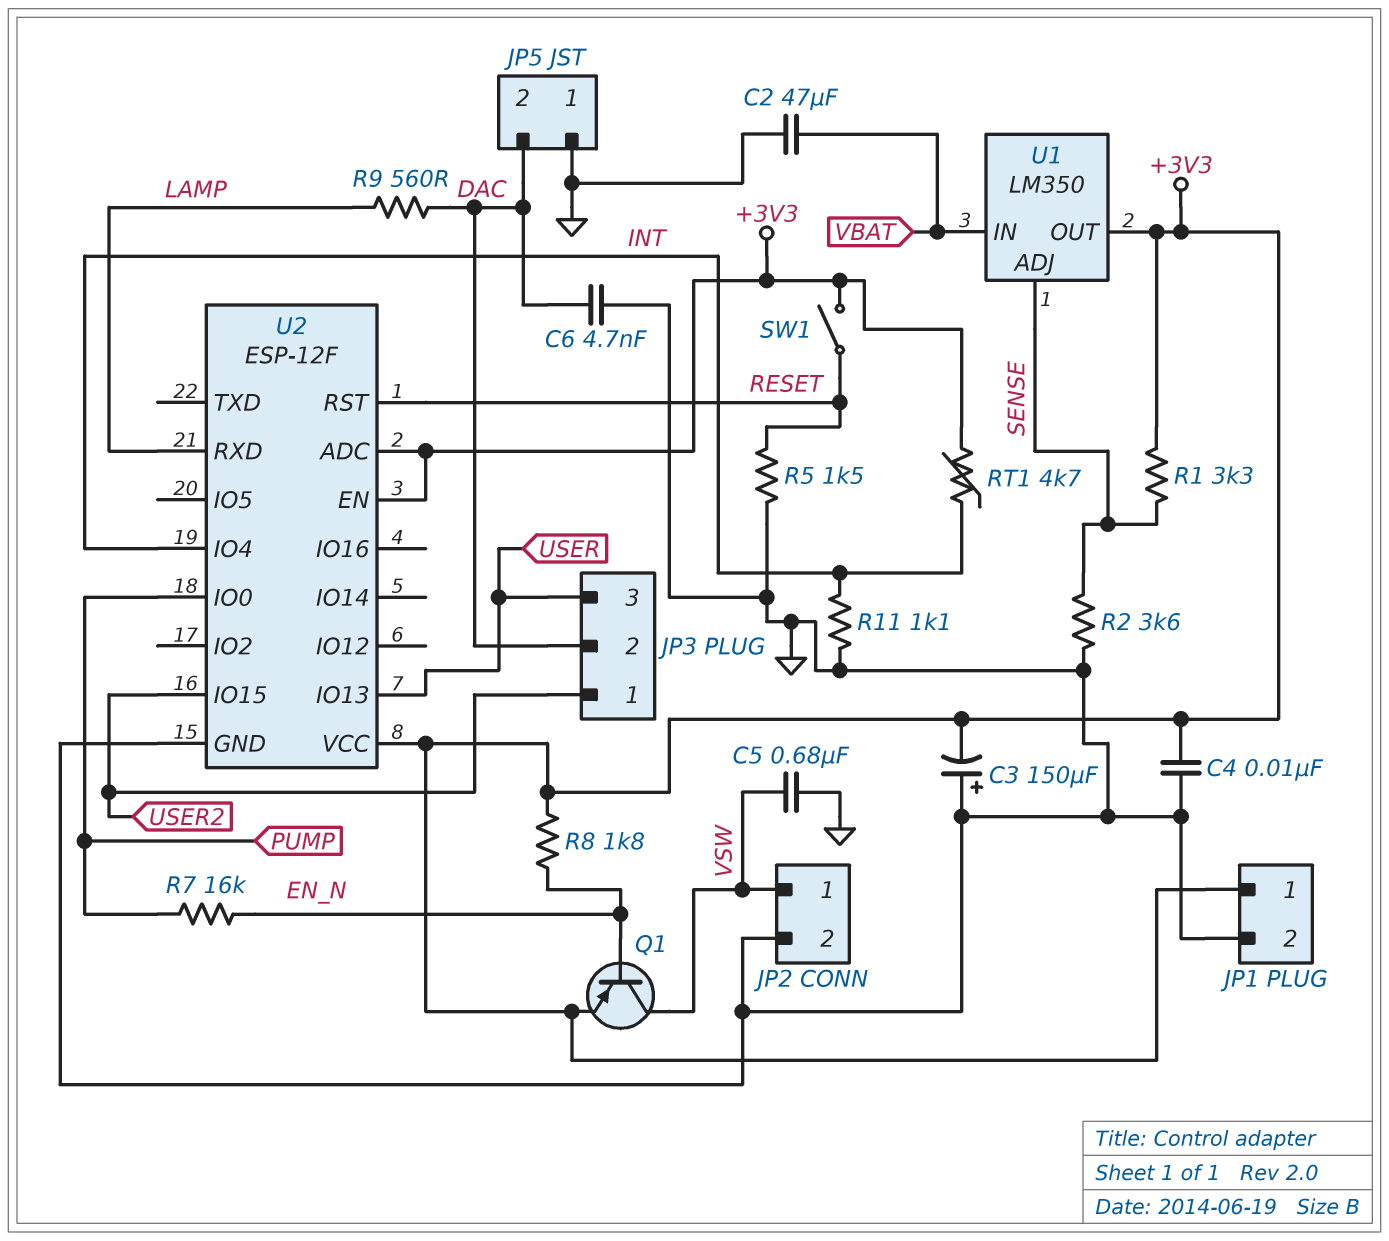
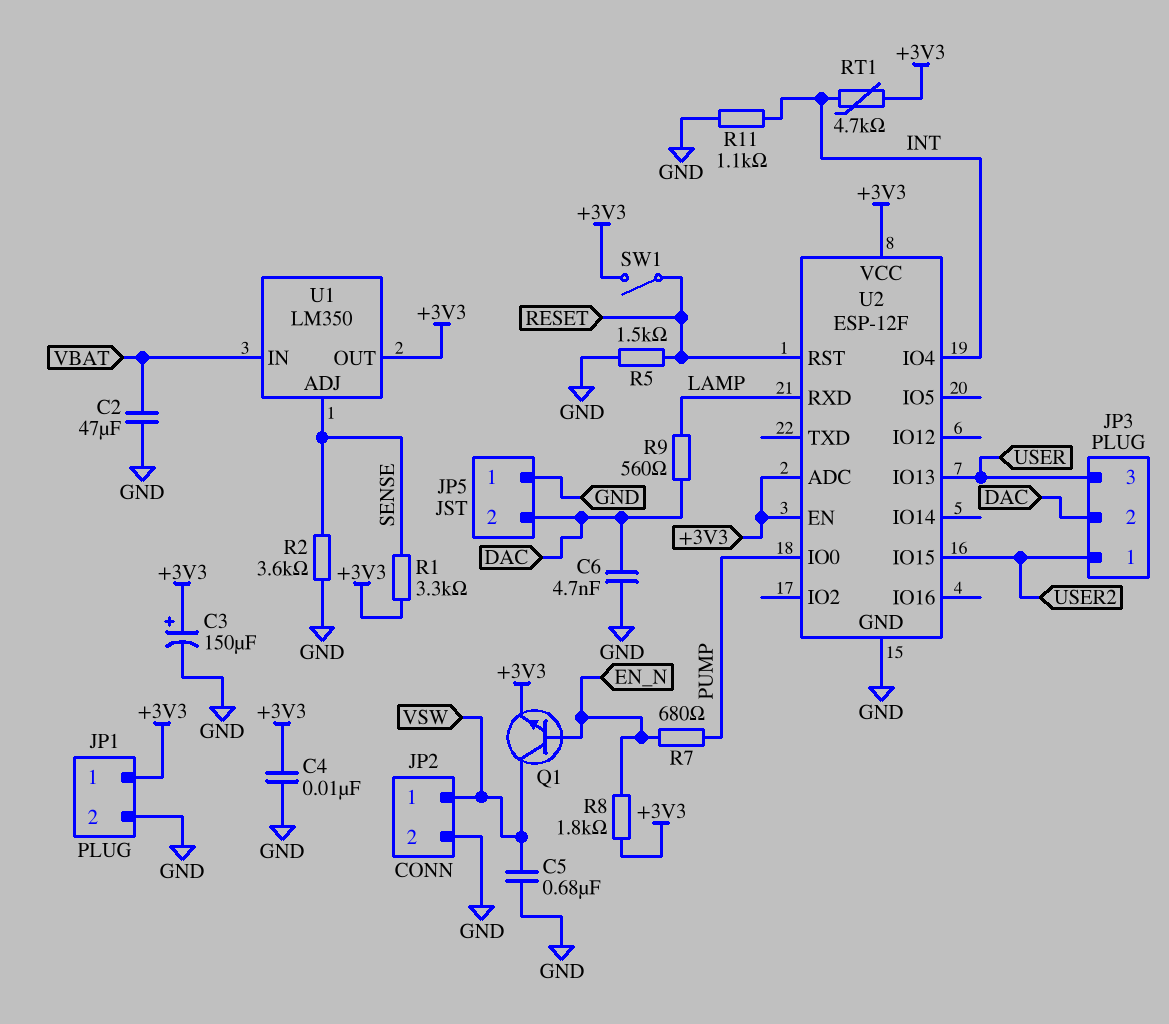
C3: 150uF (plus GND, minus +3V3) -> 150uF (plus +3V3, minus GND)
Q1: PNP (B EN_N, C VSW, E +3V3) -> NPN (B EN_N, C VSW, E +3V3)
R7: 16k (EN_N, PUMP) -> 680 (EN_N, PUMP)

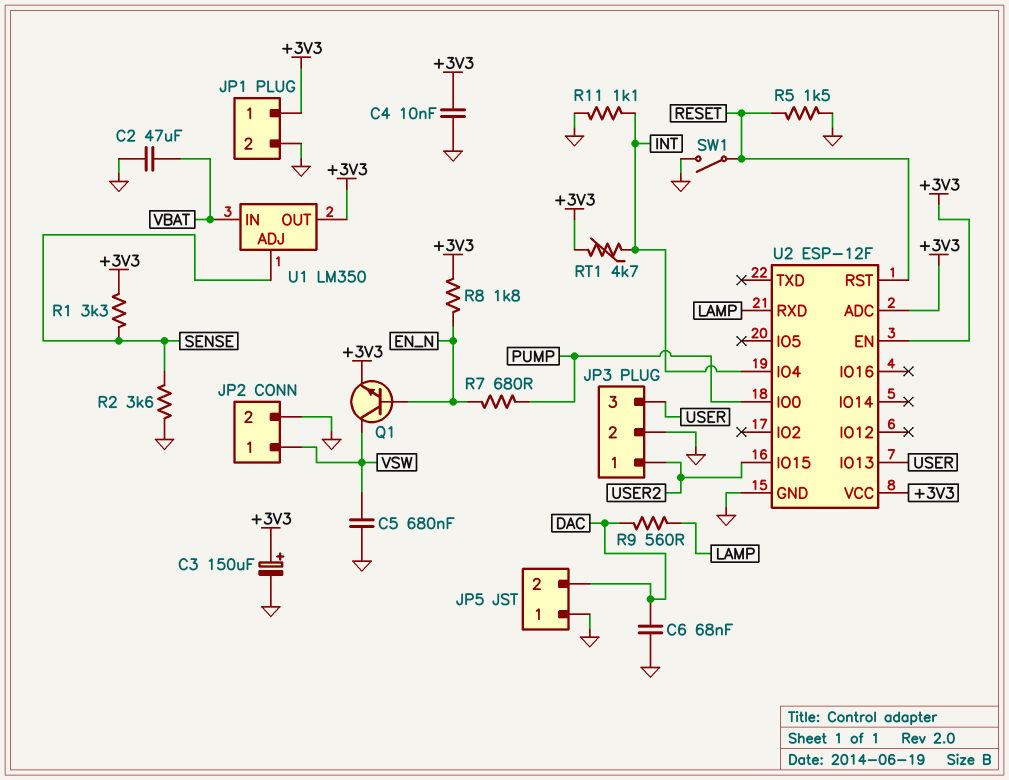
C6: 4.7nF (DAC, GND) -> 68nF (DAC, GND)
JP3 pin 2: DAC -> GND
SW1: switch (+3V3, RESET) -> switch (GND, RESET)

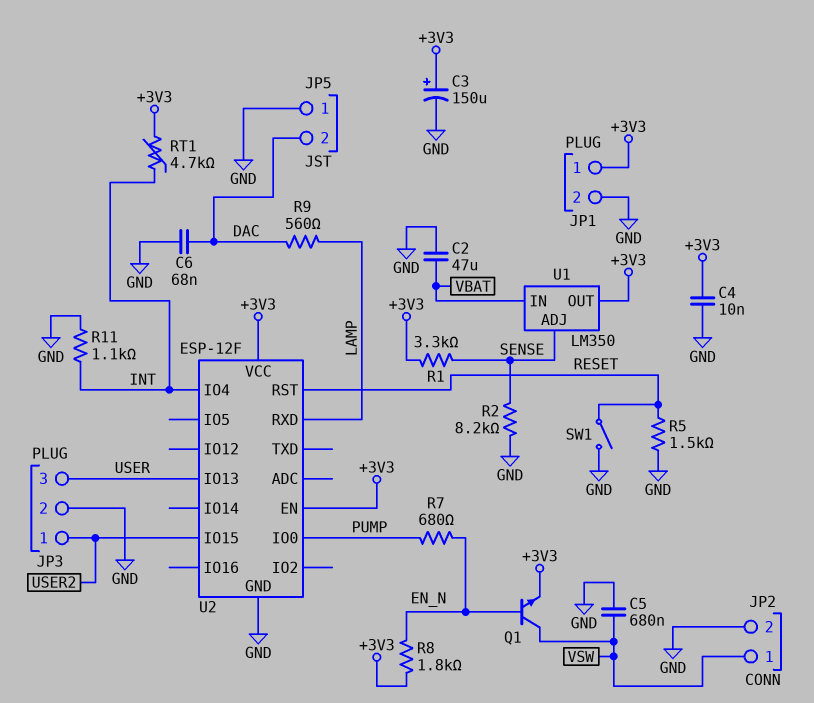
R2: 3.6k (GND, SENSE) -> 8.2k (GND, SENSE)
U2 pin ADC: +3V3 -> none

